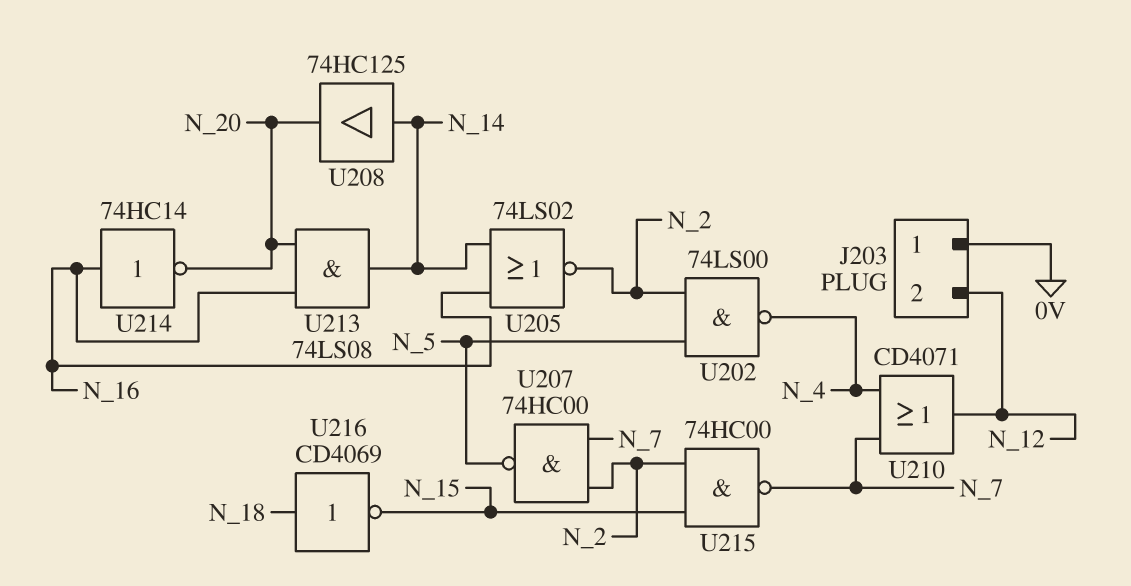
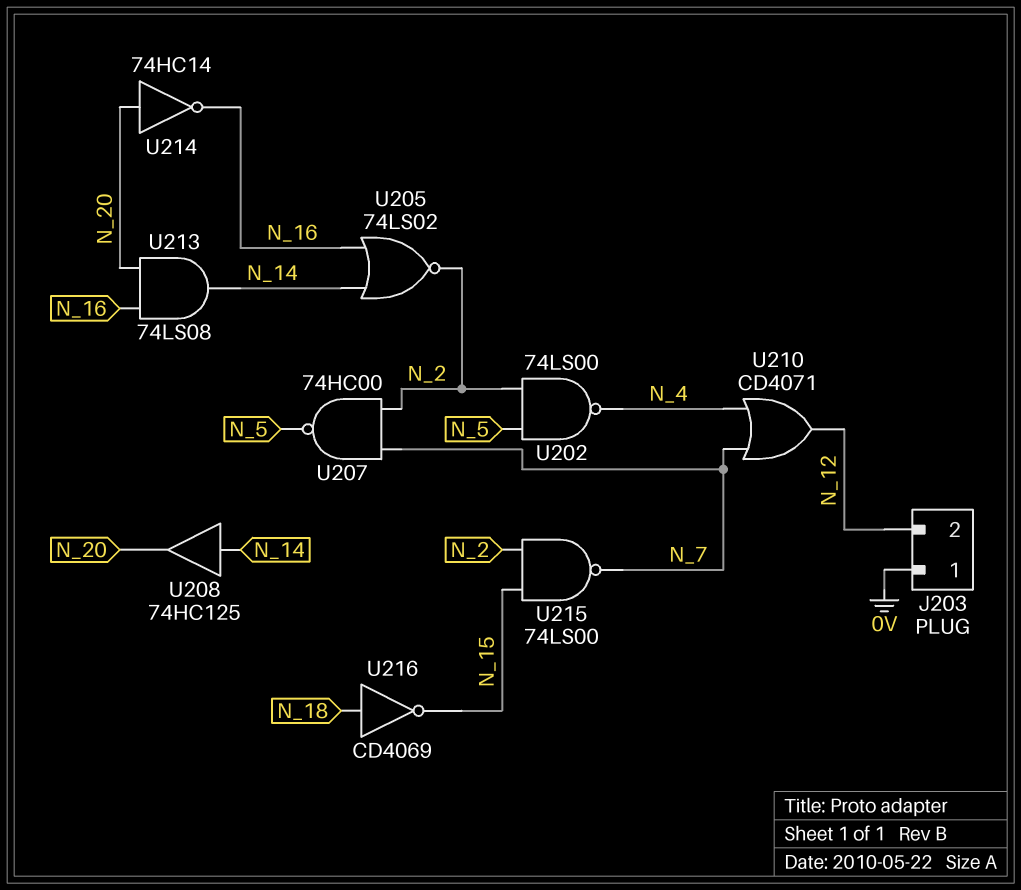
U214: NOT 74HC14 (in N_16, out N_20) -> NOT 74HC14 (in N_20, out N_16)
U215: NAND 74HC00 (in N_2, in N_15, out N_7) -> NAND 74LS00 (in N_2, in N_15, out N_7)

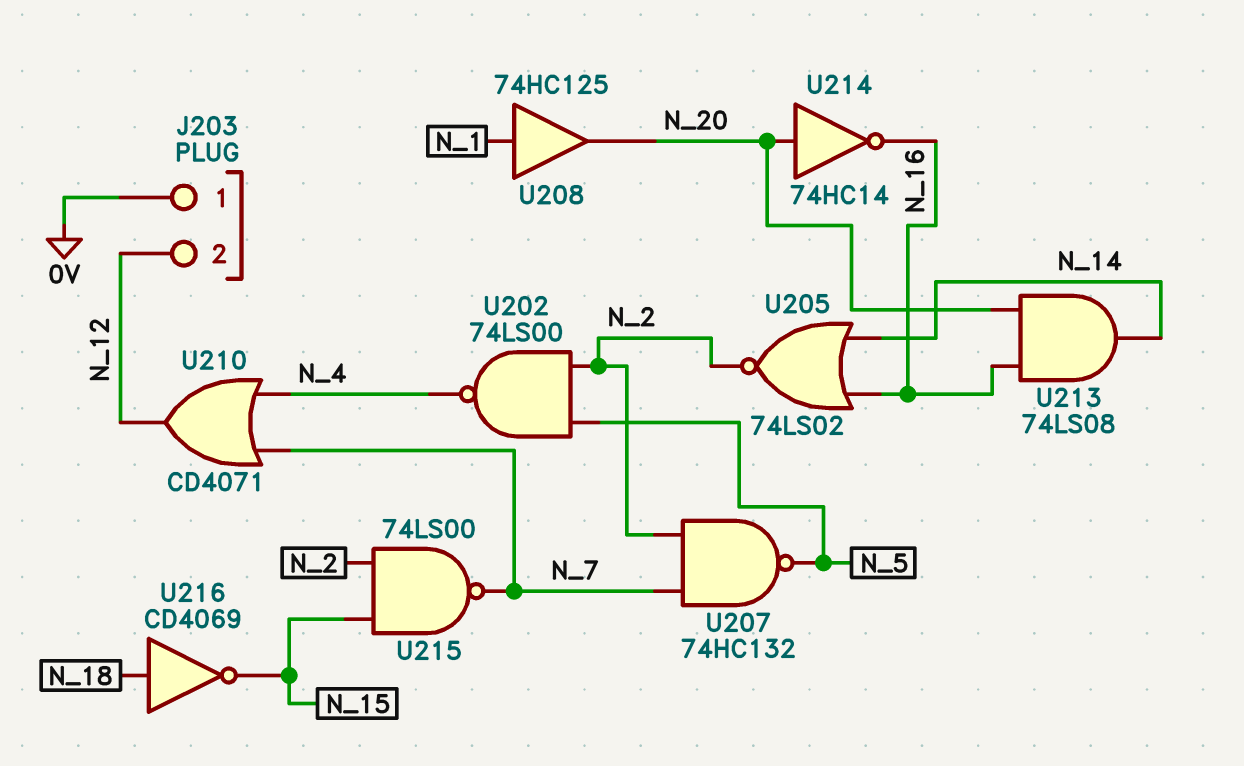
U207: NAND 74HC00 (in N_2, in N_7, out N_5) -> NAND 74HC132 (in N_2, in N_7, out N_5)
U208: buffer 74HC125 (in N_14, out N_20) -> buffer 74HC125 (in N_1, out N_20)

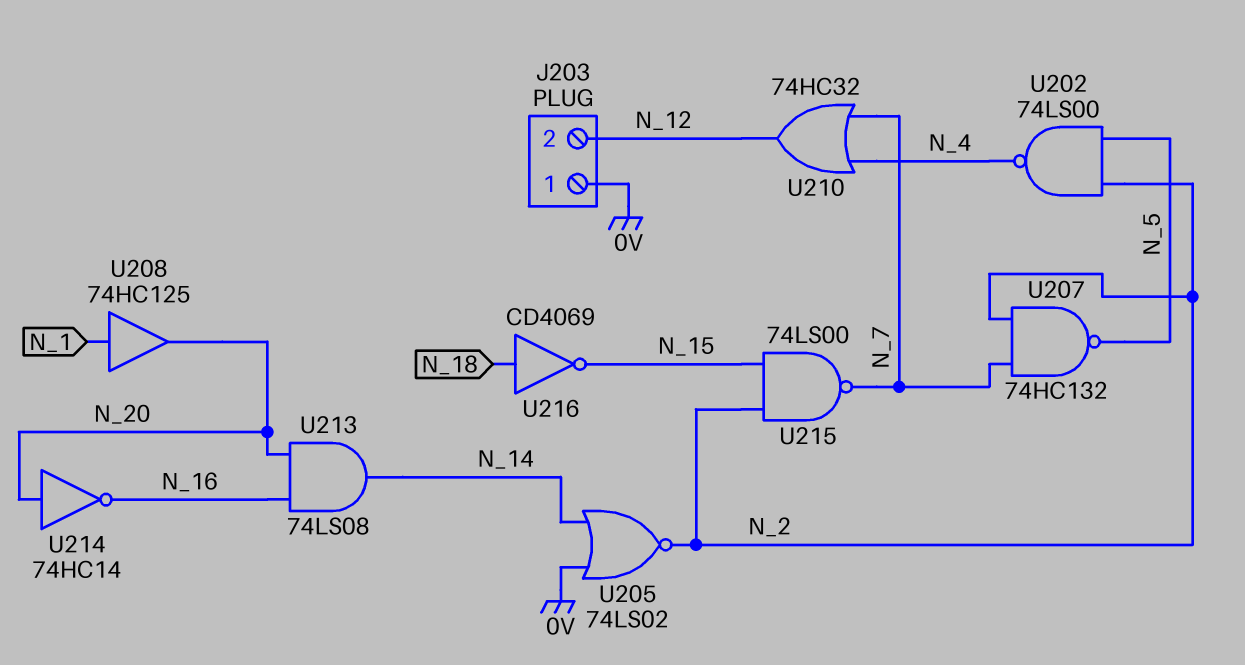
U205: NOR 74LS02 (in N_14, in N_16, out N_2) -> NOR 74LS02 (in 0V, in N_14, out N_2)
U210: OR CD4071 (in N_4, in N_7, out N_12) -> OR 74HC32 (in N_4, in N_7, out N_12)

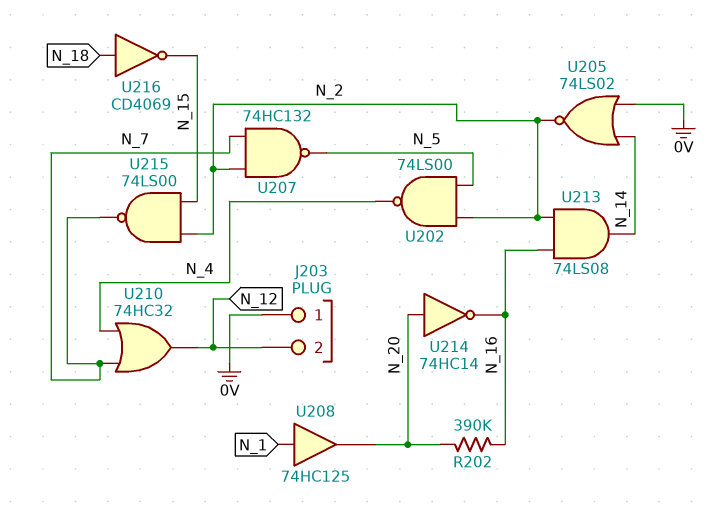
R202: none -> 390k (N_16, N_20)
U213: AND 74LS08 (in N_16, in N_20, out N_14) -> AND 74LS08 (in N_2, in N_16, out N_14)

